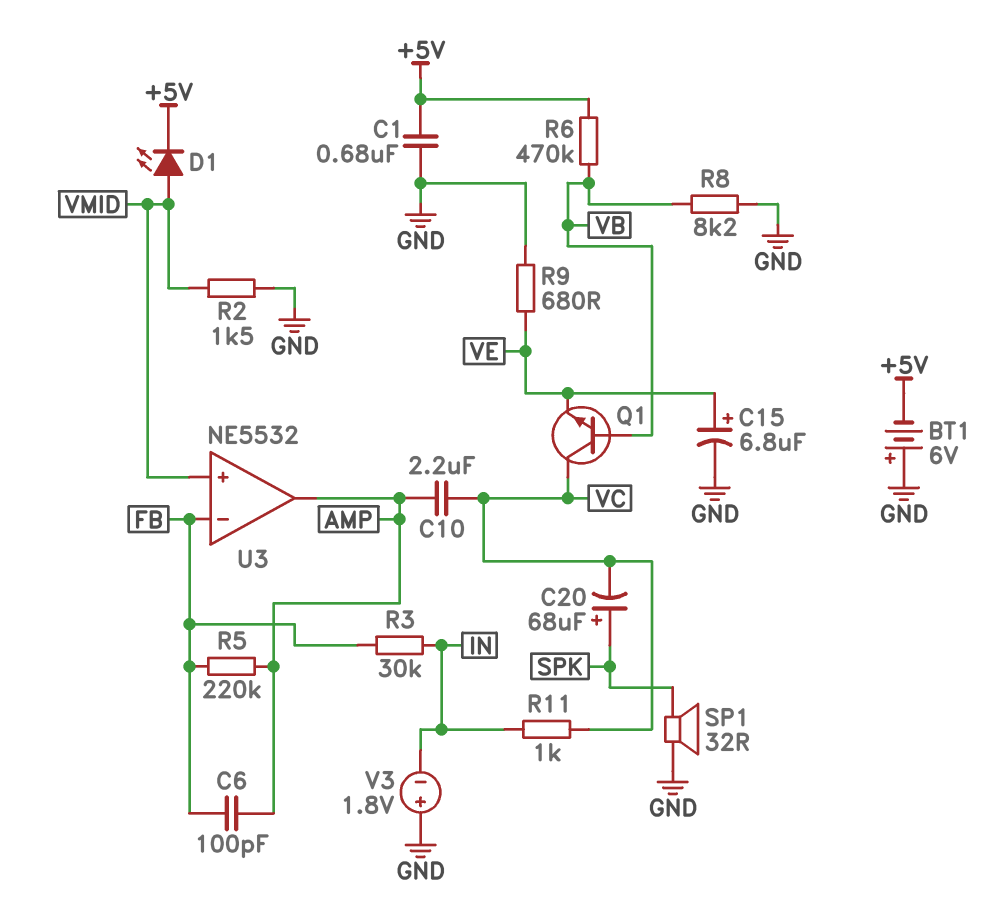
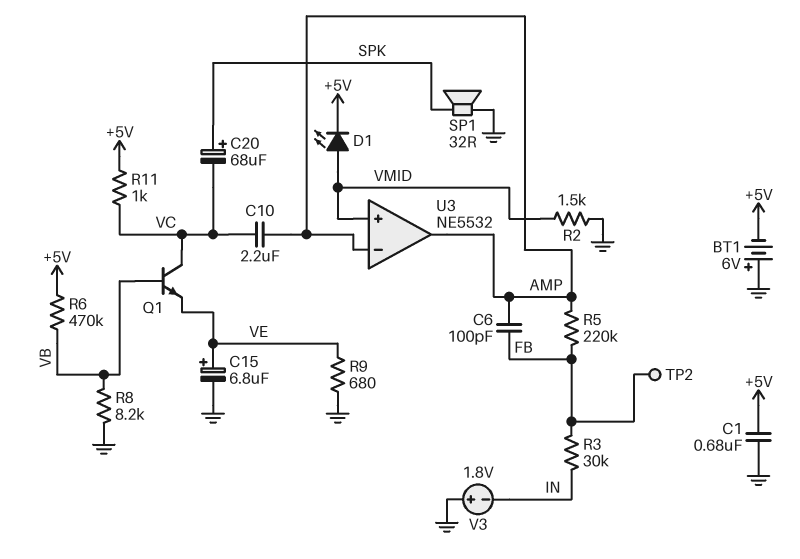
R11: 1k (IN, VC) -> 1k (+5V, VC)
TP2: none -> test point (FB)
U3 pin in-: FB -> AMP

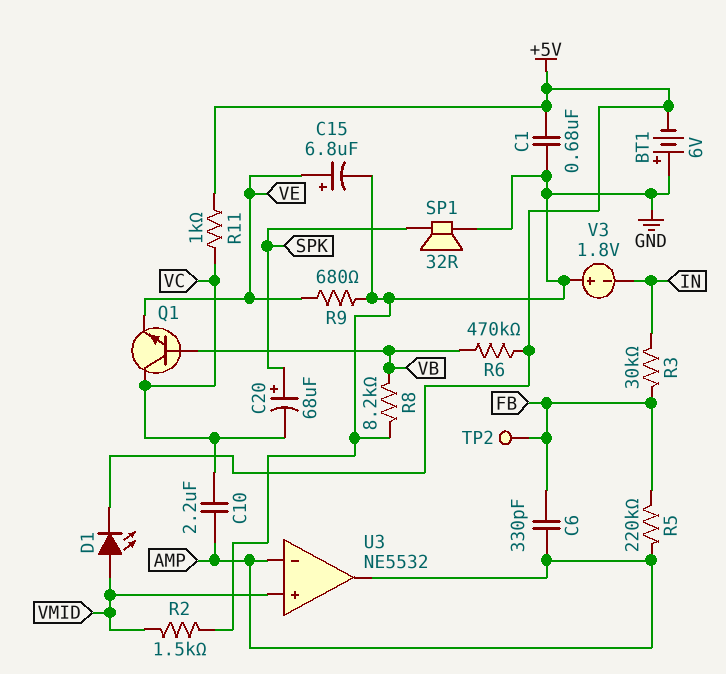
C6: 100pF (AMP, FB) -> 330pF (AMP, FB)

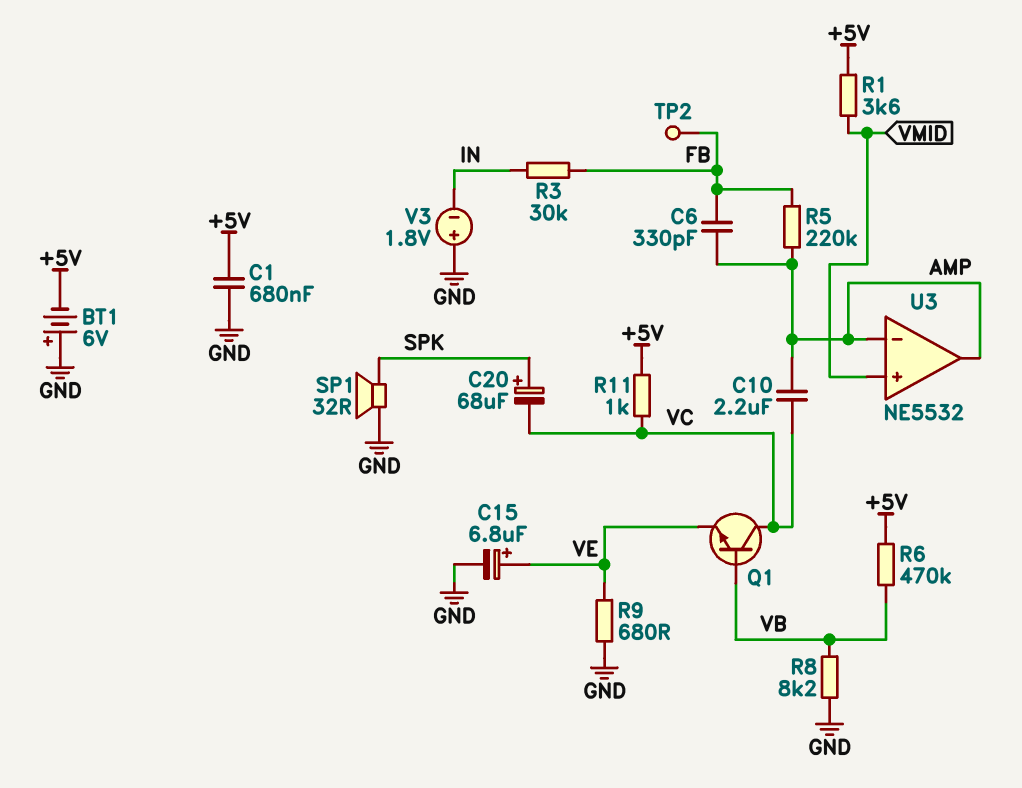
D1: LED (A VMID, K +5V) -> none
R1: none -> 3.6k (+5V, VMID)
R2: 1.5k (GND, VMID) -> none

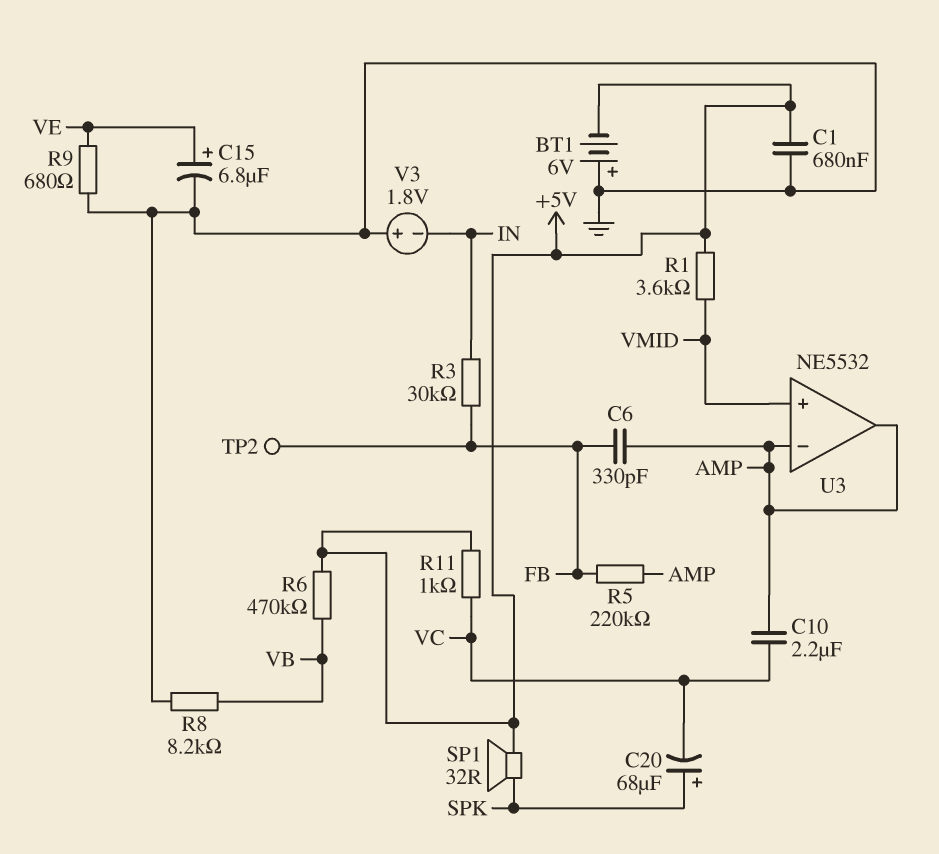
Q1: NPN (B VB, C VC, E VE) -> none
SP1: speaker 32R (GND, SPK) -> speaker 32R (+5V, SPK)

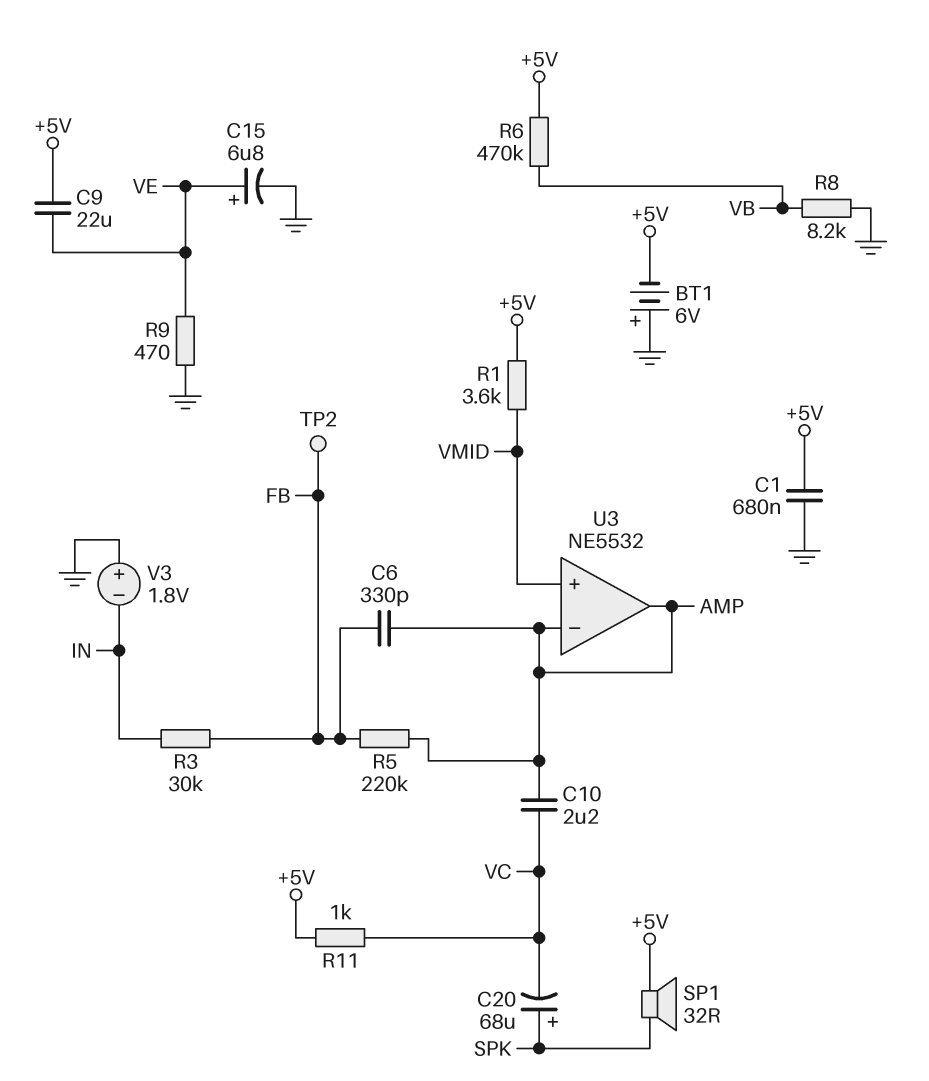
C9: none -> 22uF (+5V, VE)
R9: 680 (GND, VE) -> 470 (GND, VE)

